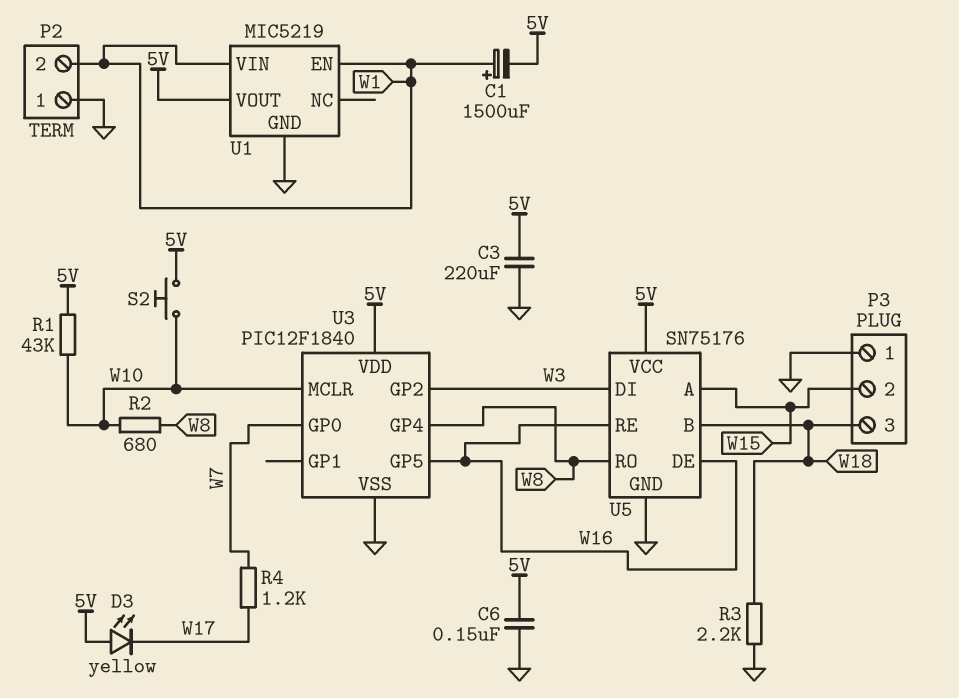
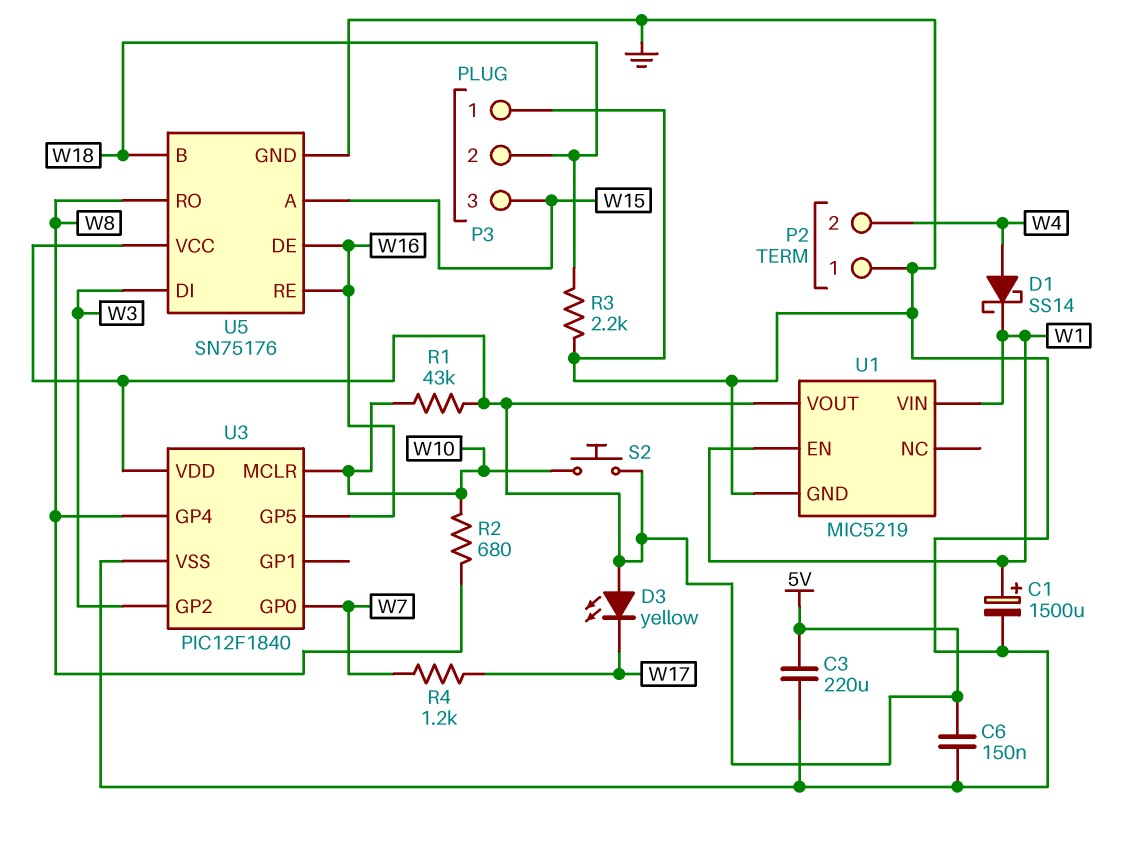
C1: 1500uF (plus W1, minus 5V) -> 1500uF (plus W1, minus GND)
D1: none -> schottky SS14 (A W4, K W1)
P2 pin 2: W1 -> W4
P3 pin 2: W15 -> W18
P3 pin 3: W18 -> W15

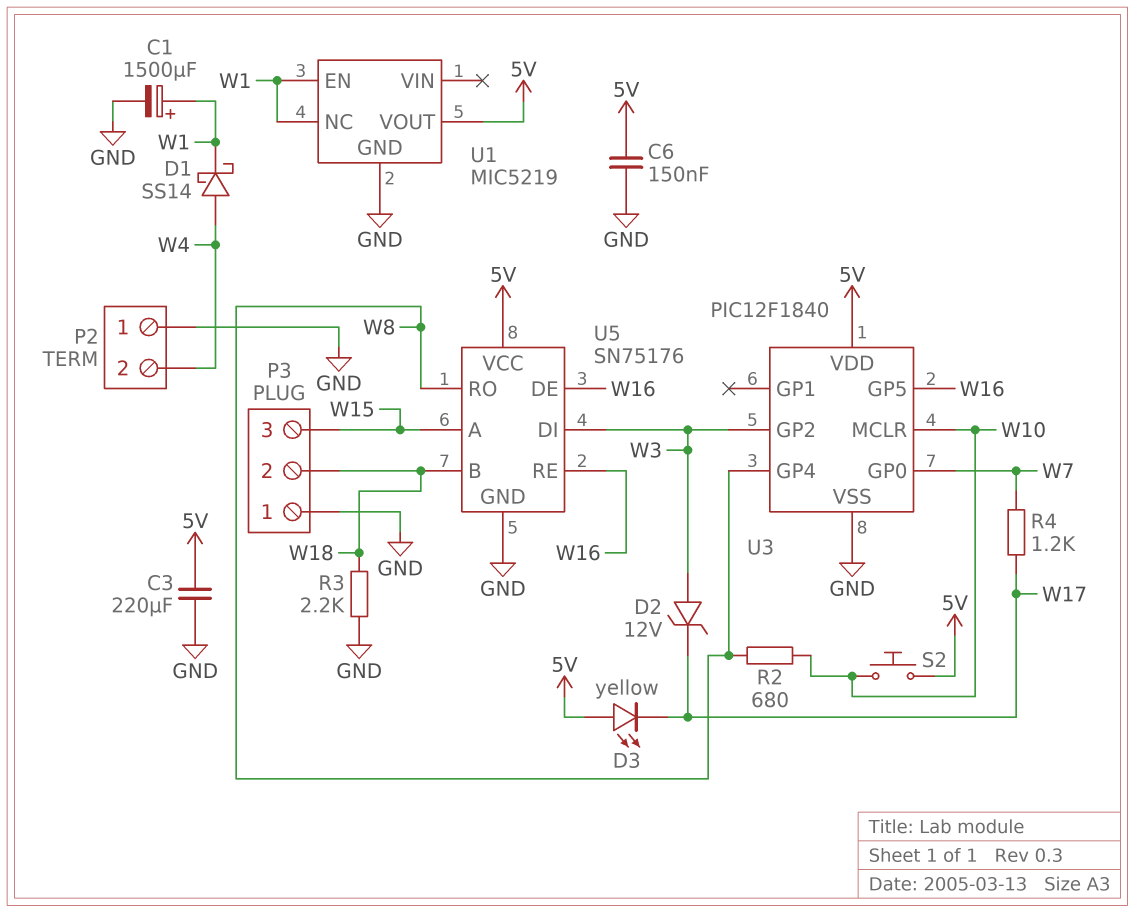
D2: none -> zener 12V (A W3, K W17)
R1: 43k (5V, W10) -> none
U1 pin NC: none -> W1
U1 pin VIN: W1 -> none

